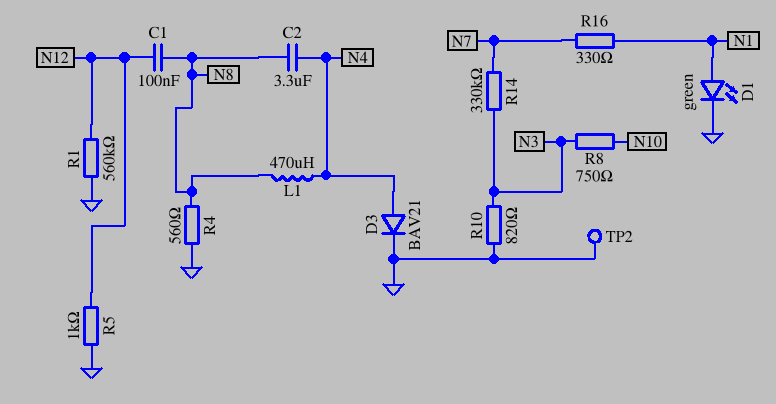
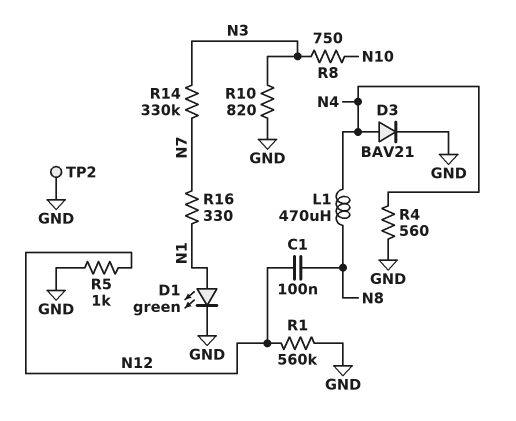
C2: 3.3uF (N4, N8) -> none
R4: 560 (GND, N8) -> 560 (GND, N4)

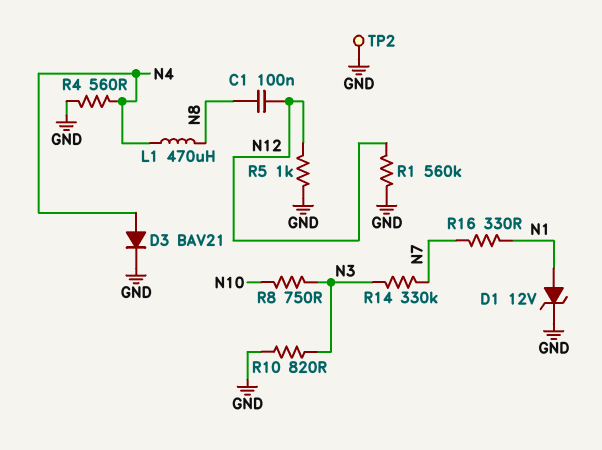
D1: LED green (A N1, K GND) -> zener 12V (A N1, K GND)

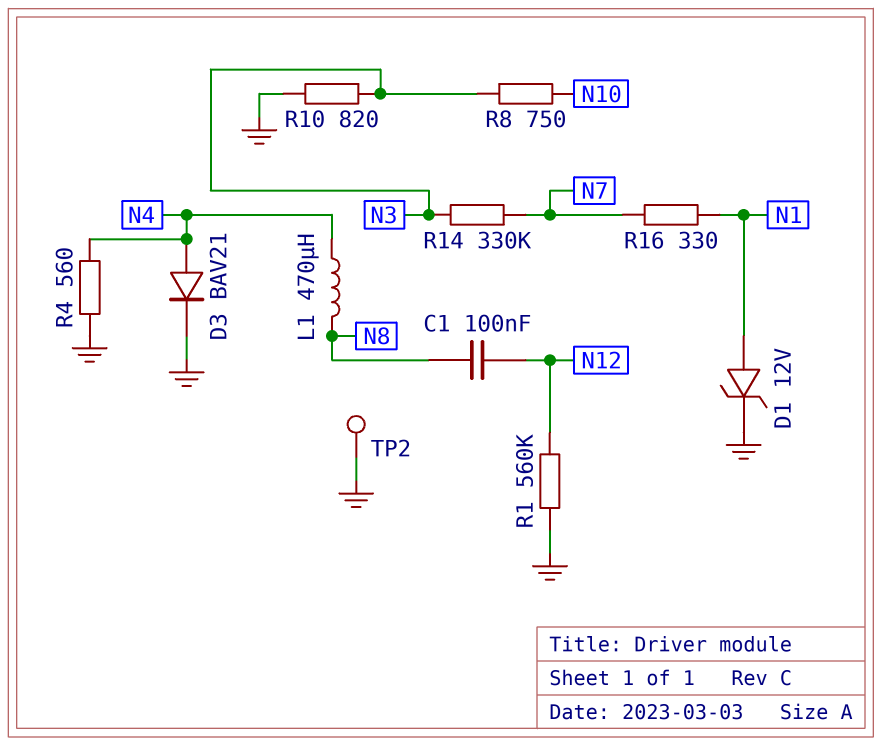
R5: 1k (GND, N12) -> none

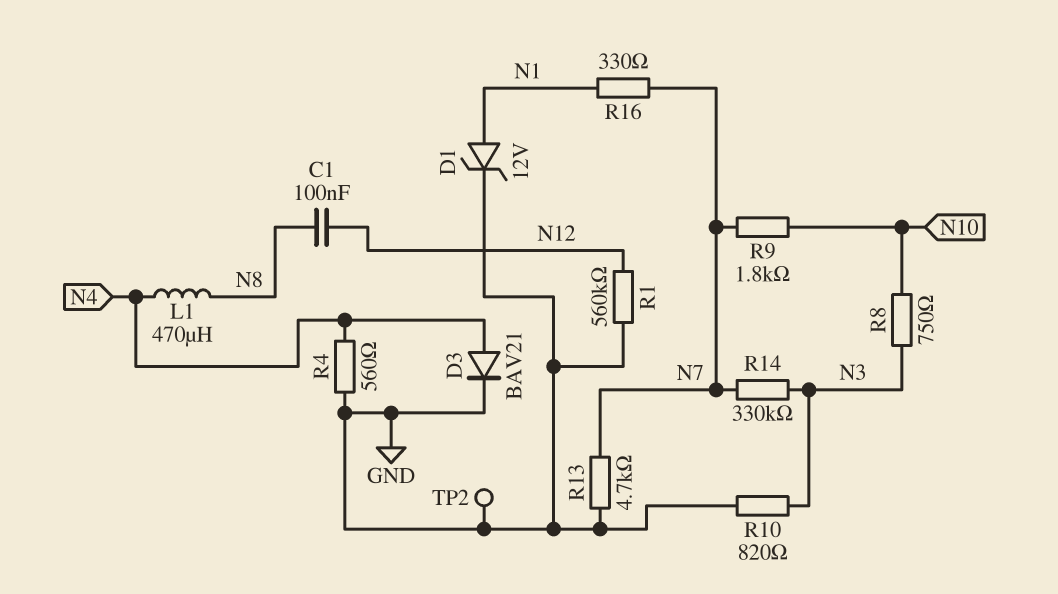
R9: none -> 1.8k (N7, N10)
R13: none -> 4.7k (GND, N7)

